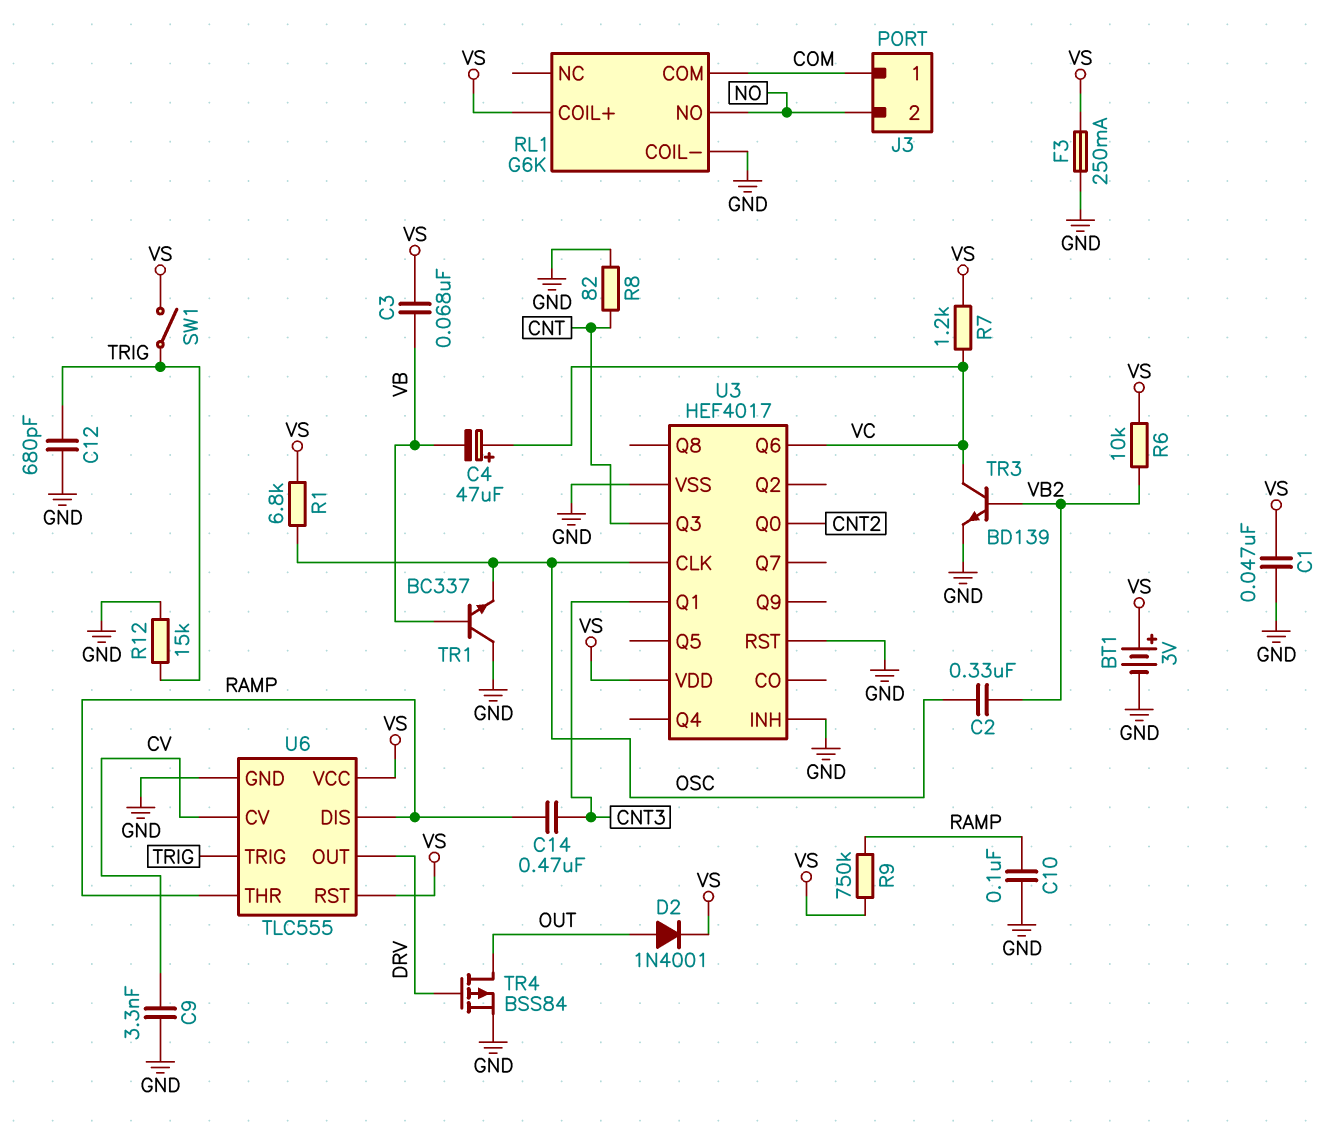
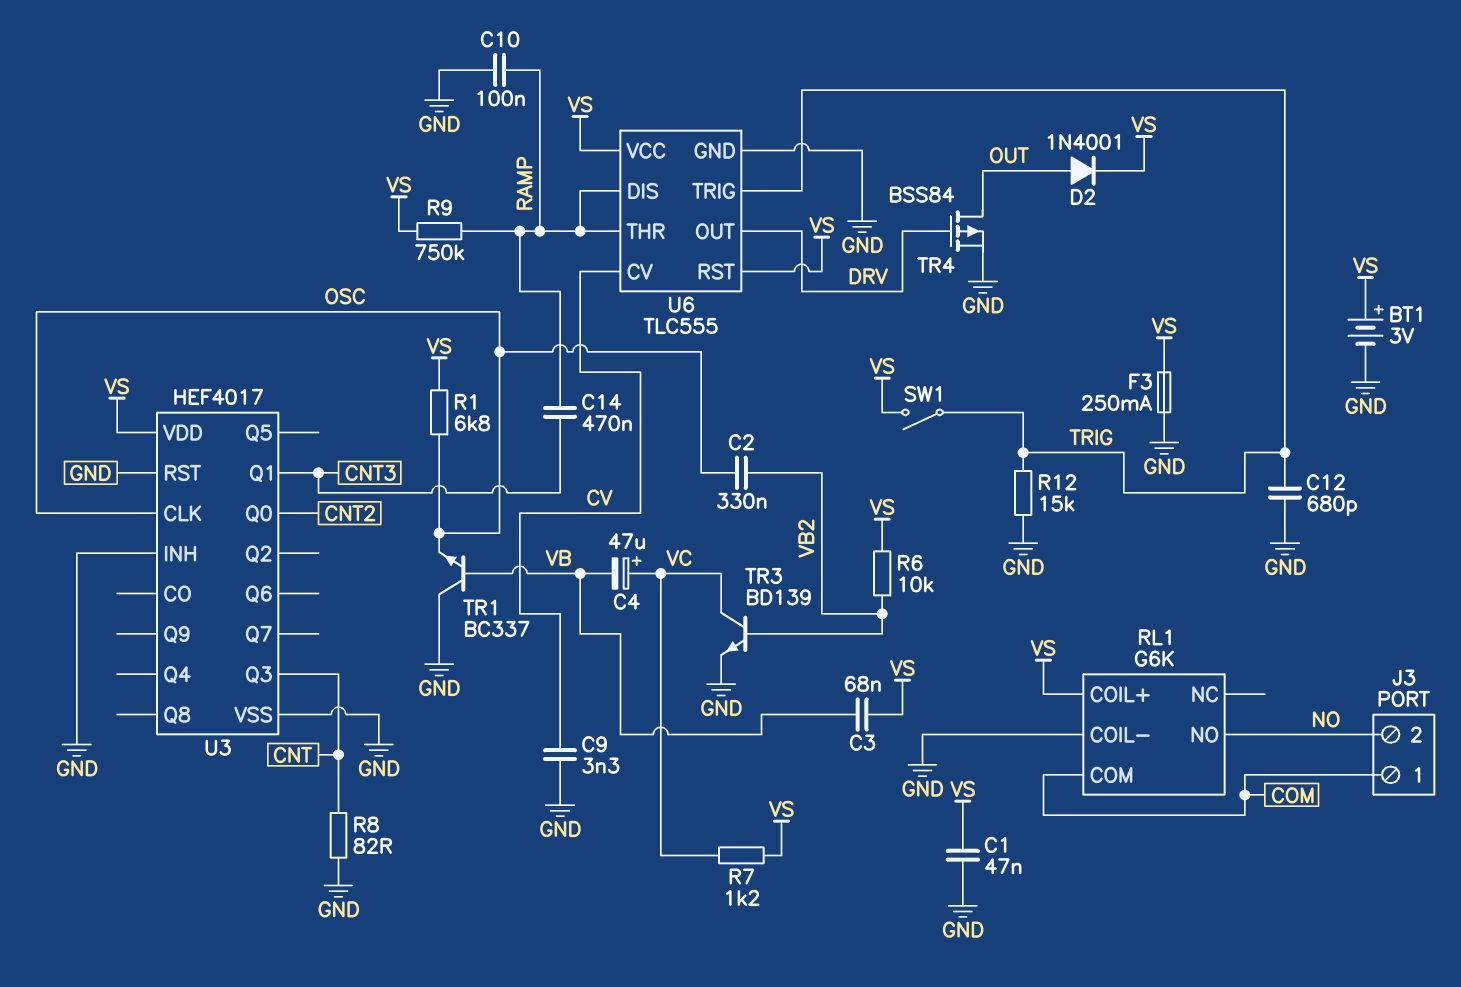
U3 pin Q6: VC -> none

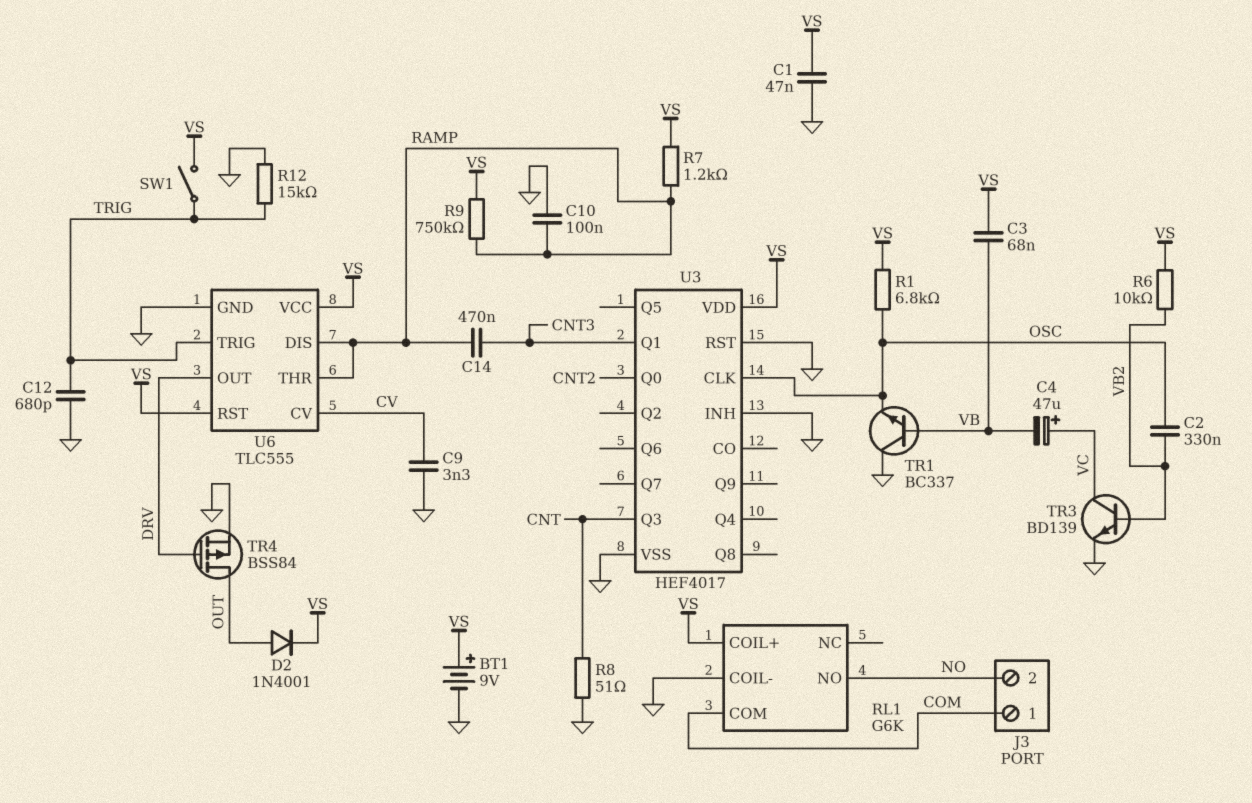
BT1: 3V (plus VS, minus GND) -> 9V (plus VS, minus GND)
F3: 250mA (GND, VS) -> none
R7: 1.2k (VC, VS) -> 1.2k (RAMP, VS)
R8: 82 (CNT, GND) -> 51 (CNT, GND)

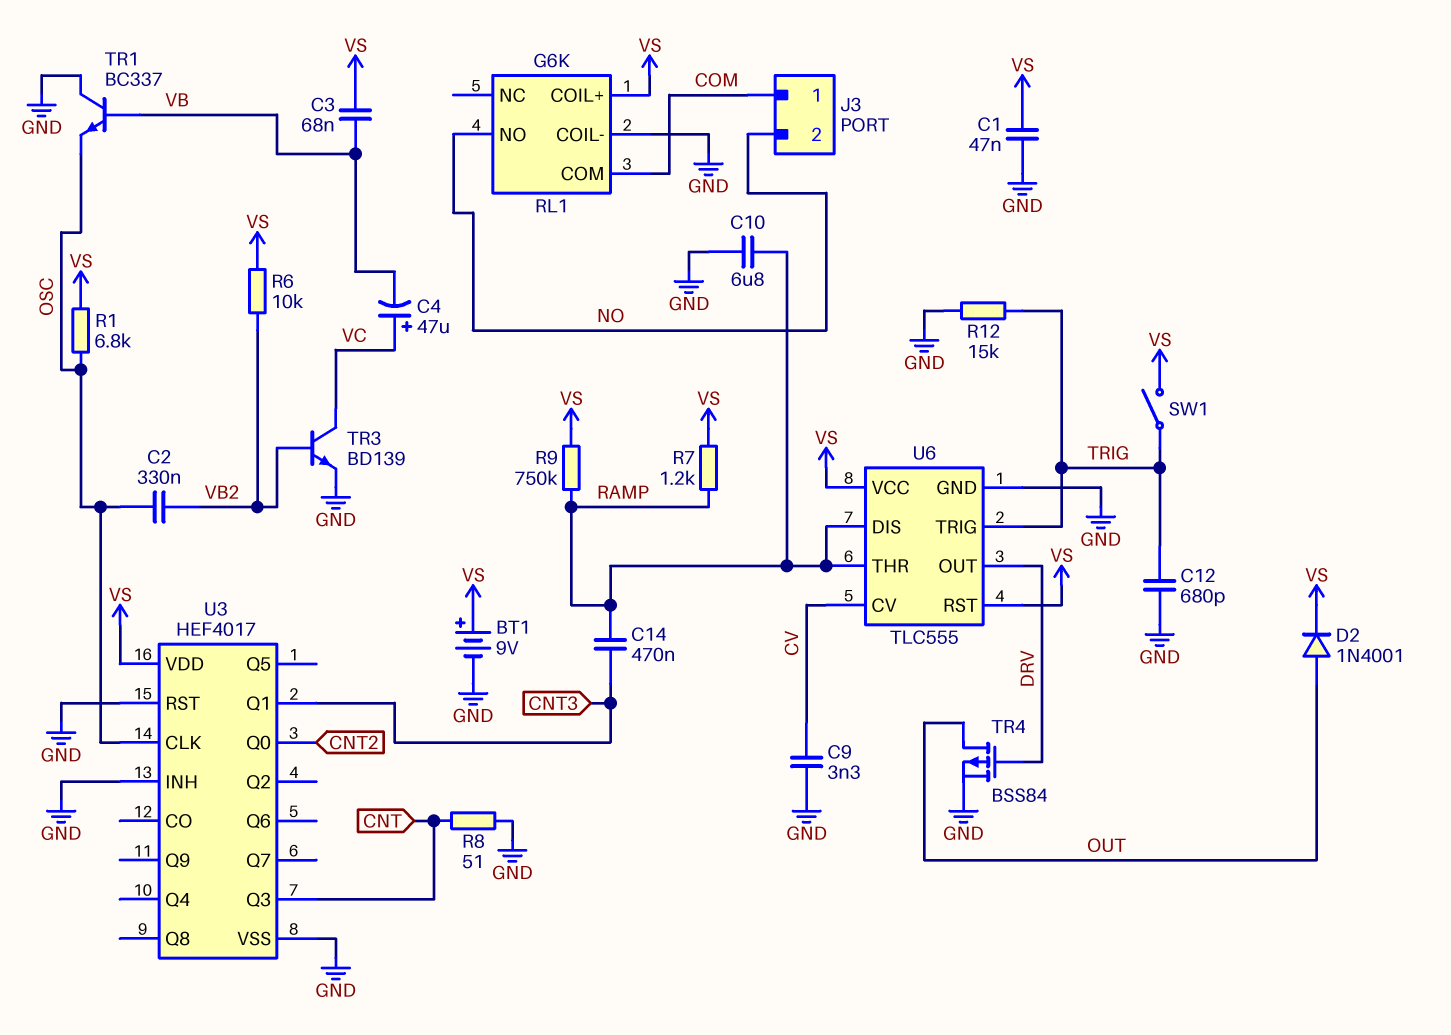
C10: 100nF (GND, RAMP) -> 6.8uF (GND, RAMP)

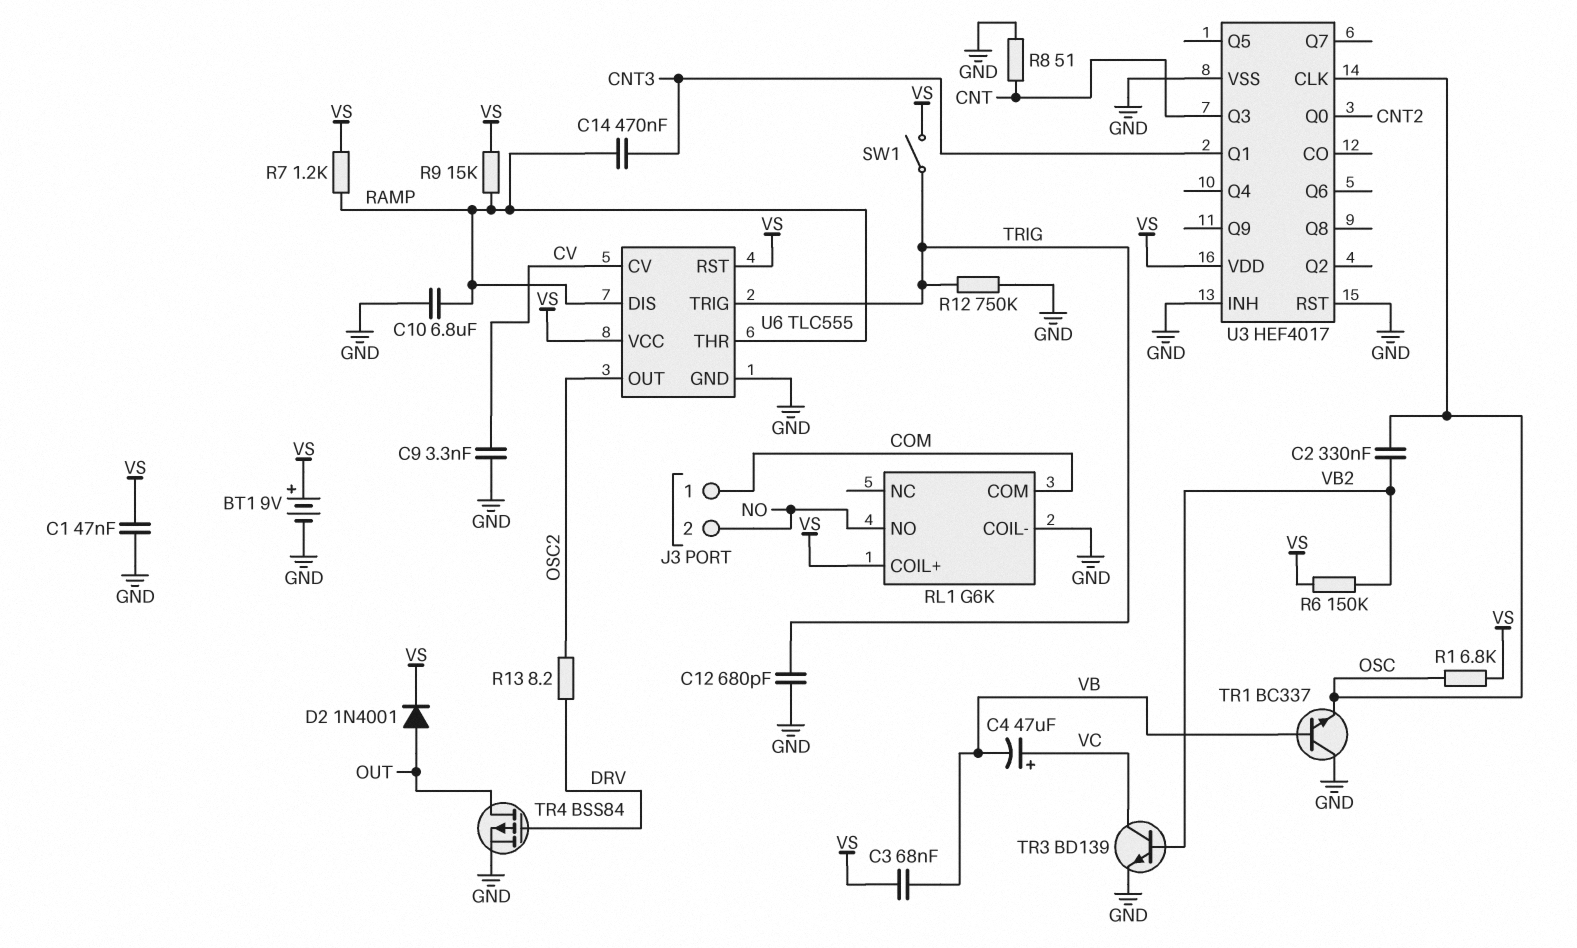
R6: 10k (VB2, VS) -> 150k (VB2, VS)
R9: 750k (RAMP, VS) -> 15k (RAMP, VS)
R12: 15k (GND, TRIG) -> 750k (GND, TRIG)
R13: none -> 8.2 (DRV, OSC2)
U6 pin OUT: DRV -> OSC2

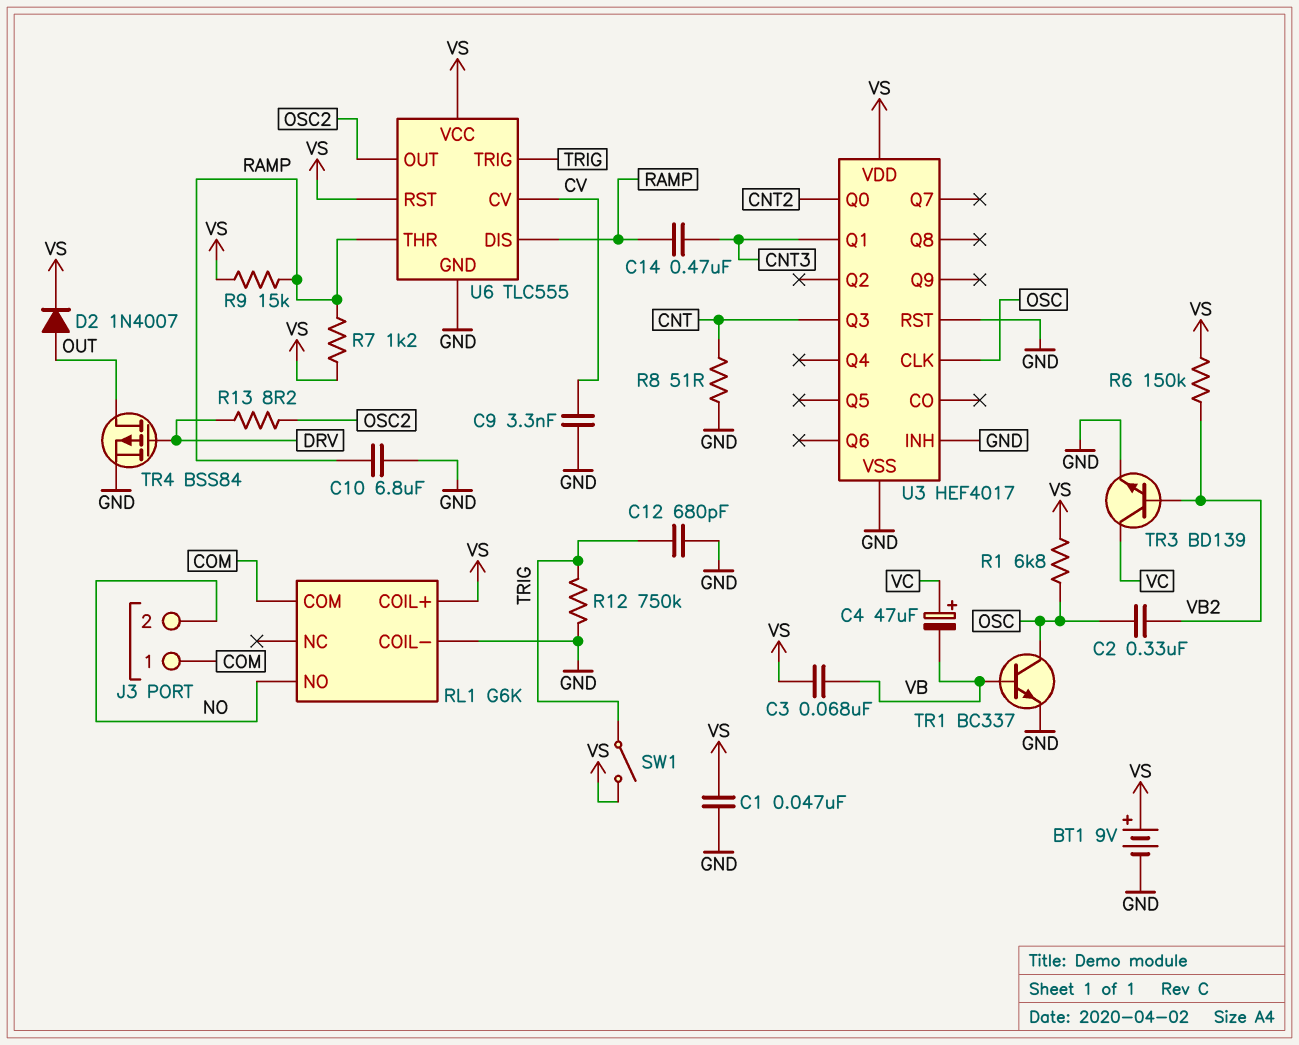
D2: diode 1N4001 (A OUT, K VS) -> diode 1N4007 (A OUT, K VS)
TR1: NPN BC337 (B VB, C GND, E OSC) -> NPN BC337 (B VB, C OSC, E GND)

